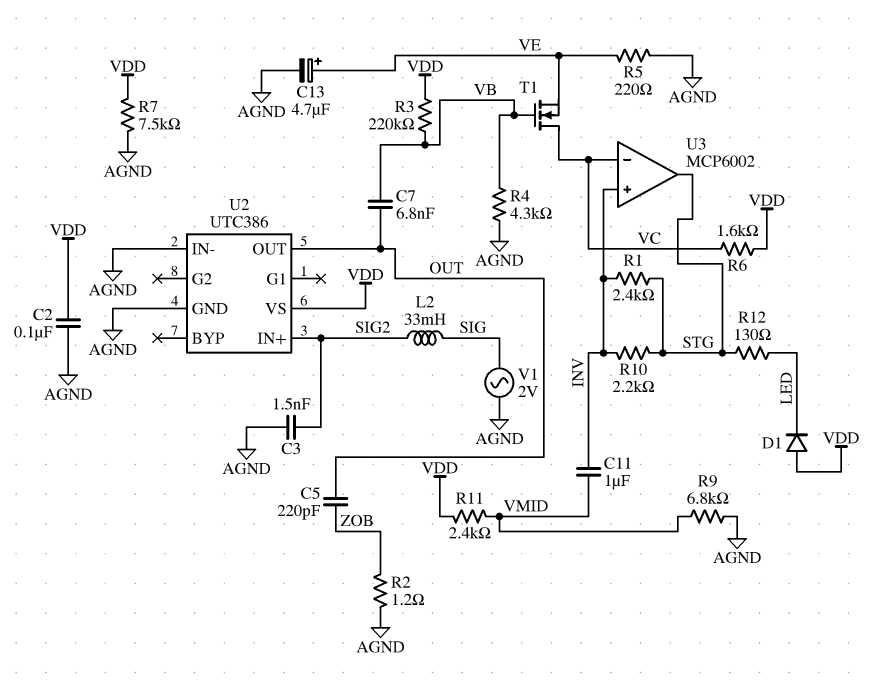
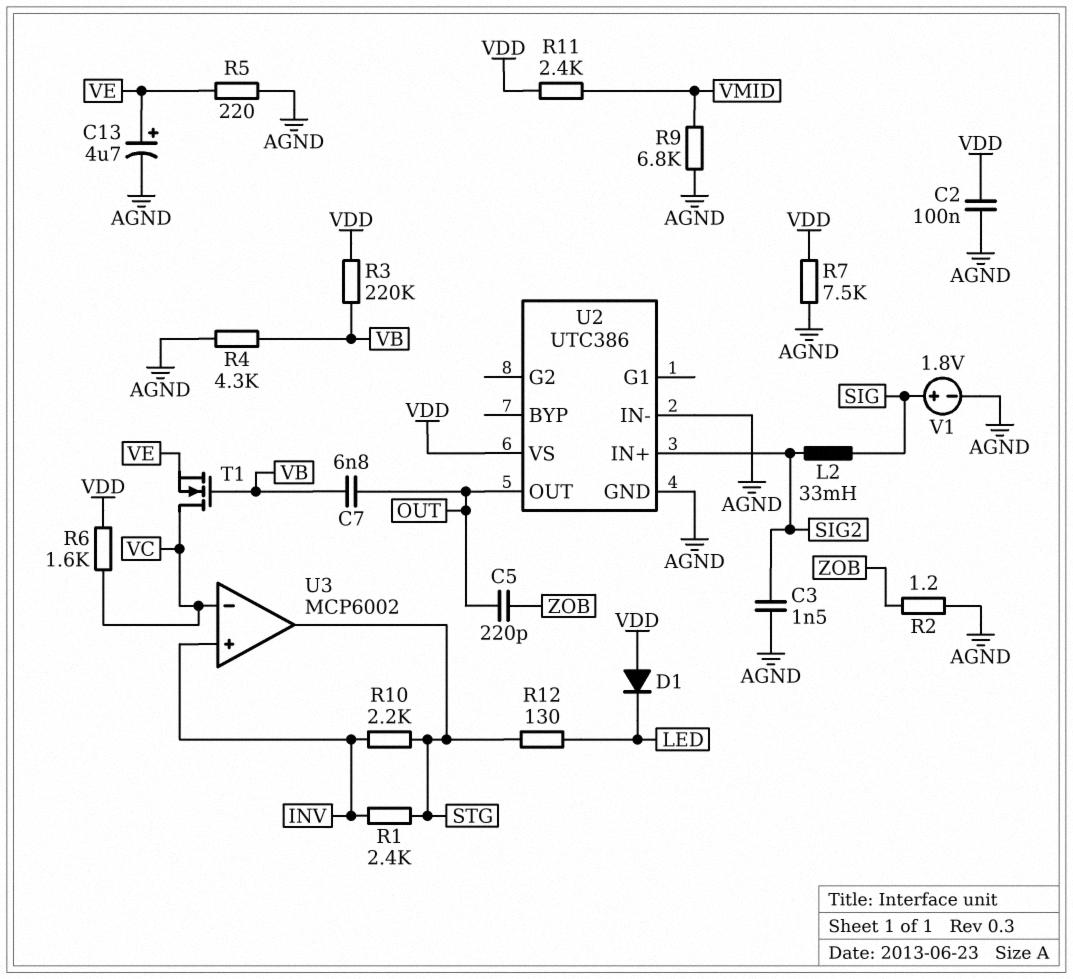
C11: 1uF (INV, VMID) -> none
V1: AC 2V (AGND, SIG) -> 1.8V (plus SIG, minus AGND)

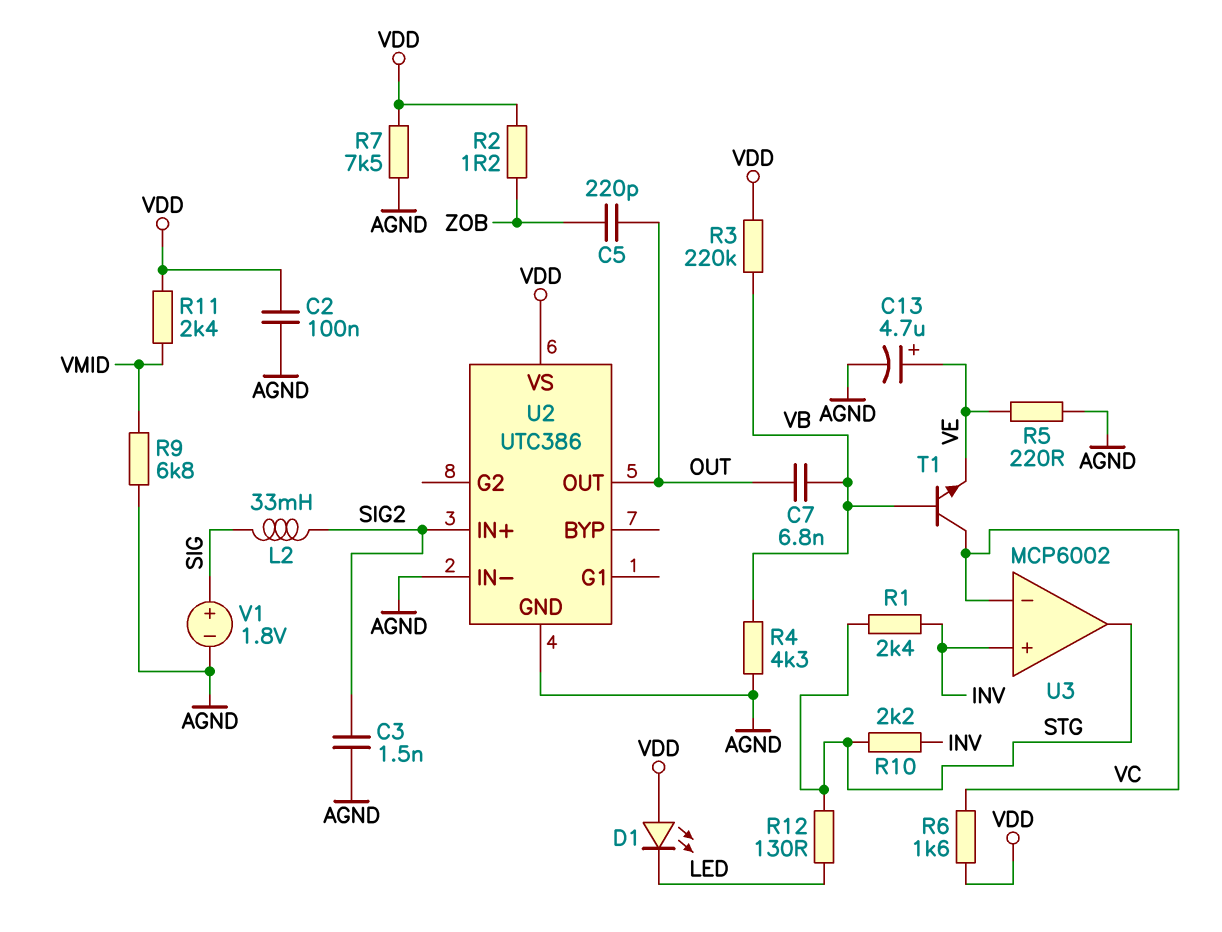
D1: diode (A VDD, K LED) -> LED (A VDD, K LED)
R2: 1.2 (AGND, ZOB) -> 1.2 (VDD, ZOB)
T1: NMOS (G VB, D VC, S VE) -> NPN (B VB, C VC, E VE)

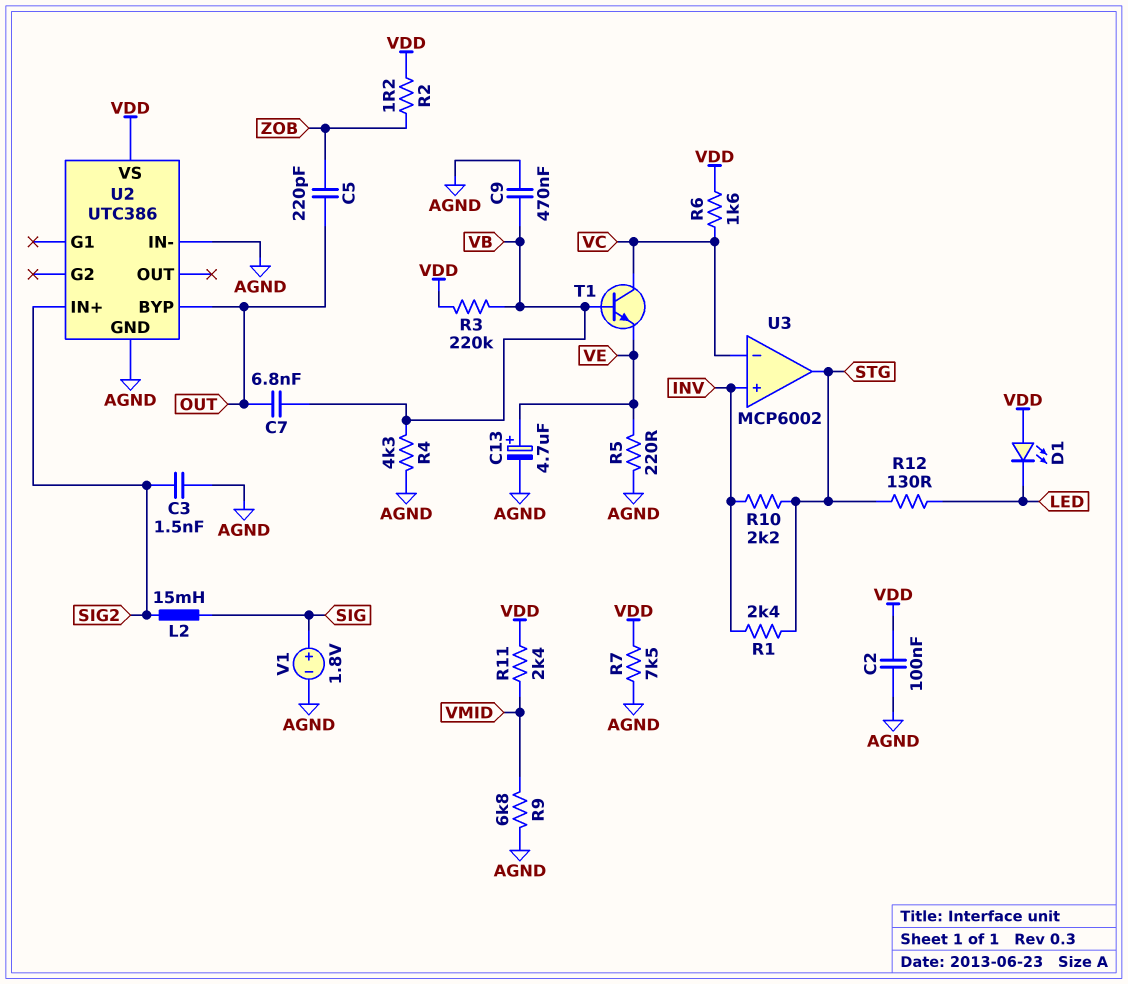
C9: none -> 470nF (AGND, VB)
L2: 33mH (SIG, SIG2) -> 15mH (SIG, SIG2)
U2 pin BYP: none -> OUT
U2 pin OUT: OUT -> none

